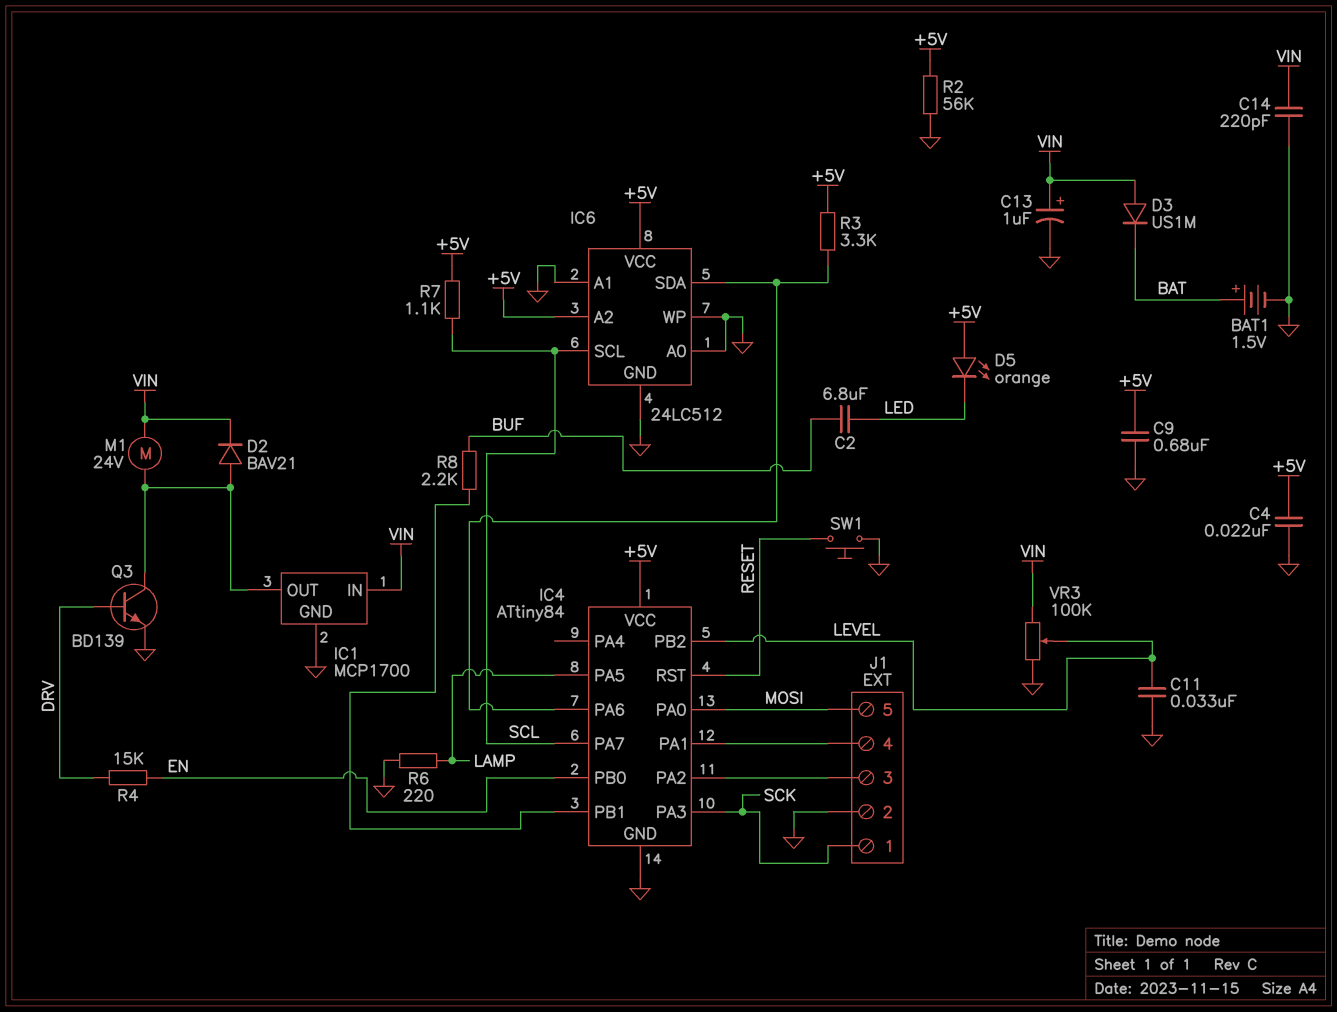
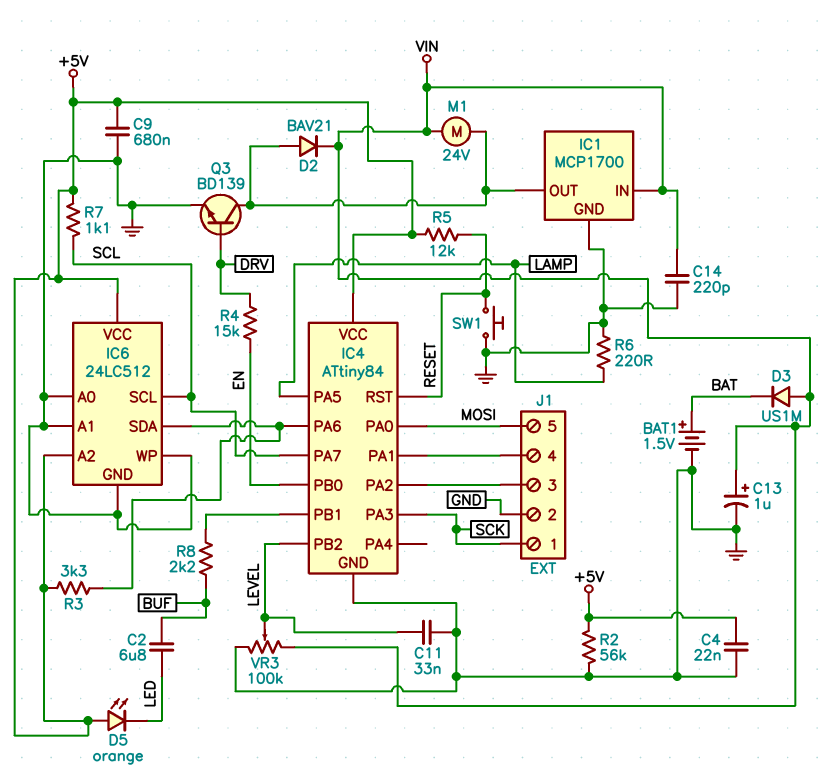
R5: none -> 12k (+5V, RESET)

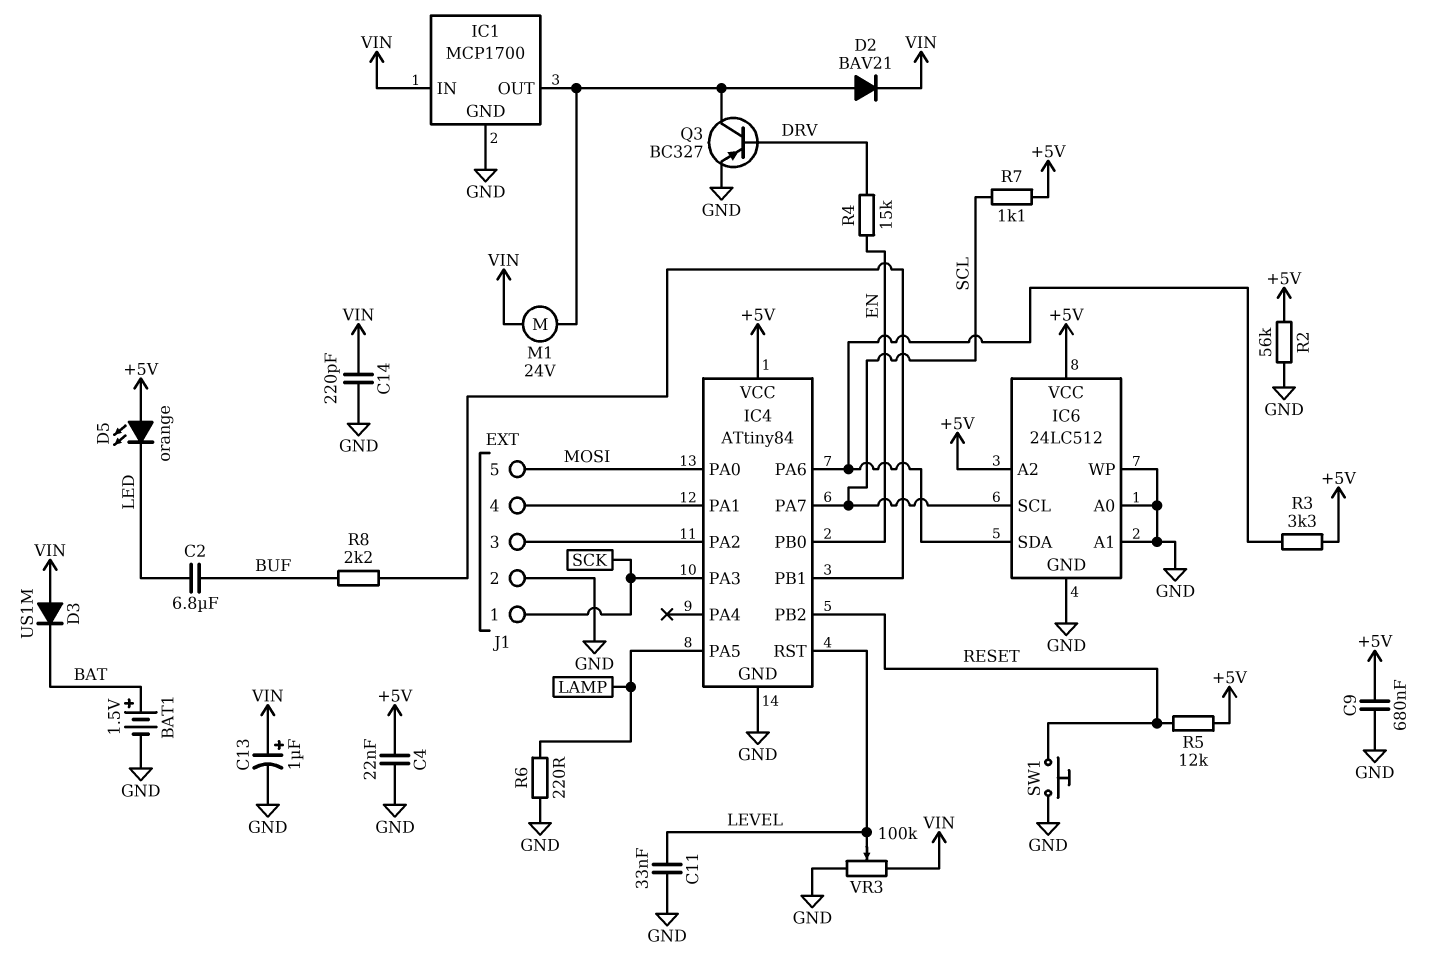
IC4 pin PB2: LEVEL -> RESET
IC4 pin RST: RESET -> LEVEL
Q3: NPN BD139 (B DRV, C IC1/OUT, E GND) -> PNP BC327 (B DRV, C IC1/OUT, E GND)

